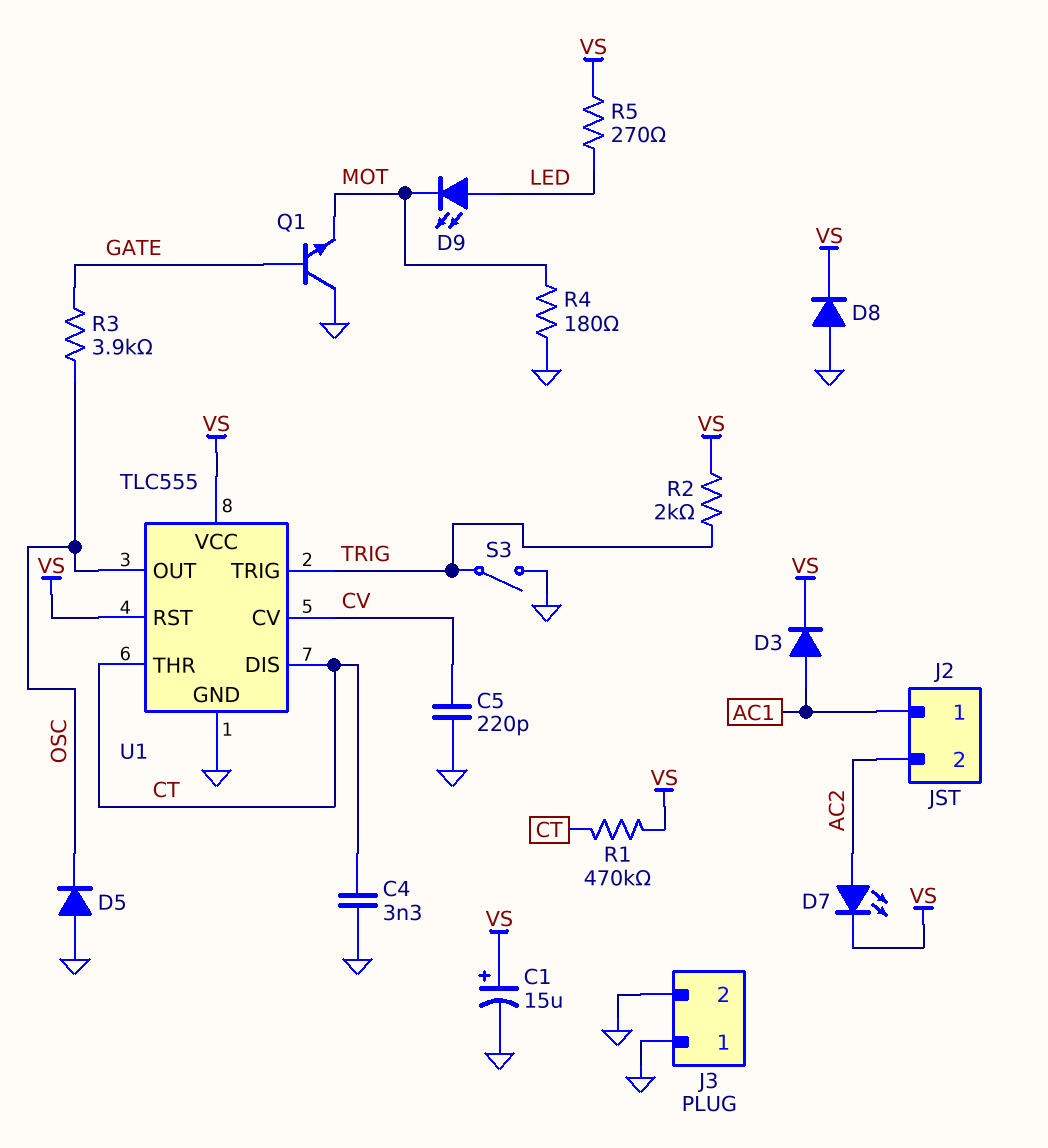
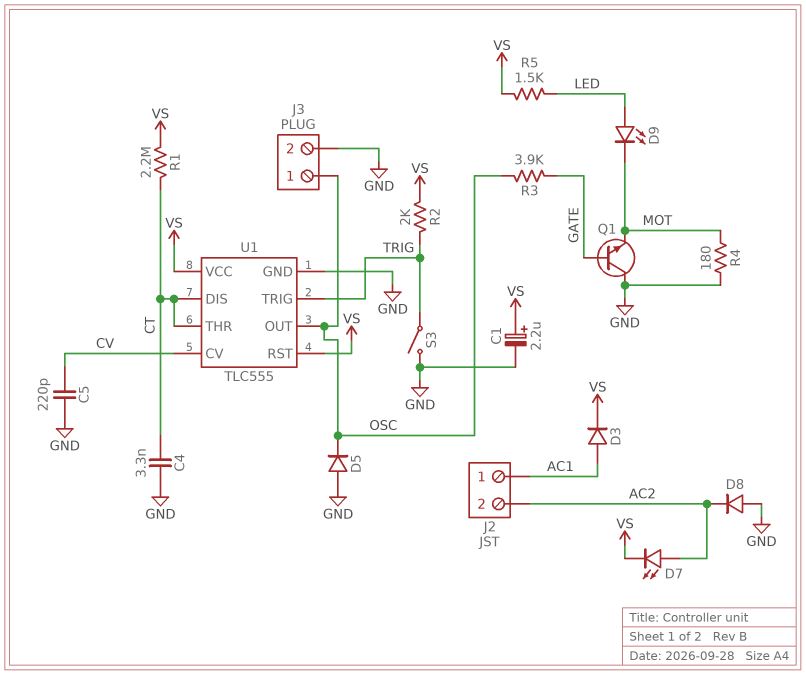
C1: 15uF (plus VS, minus GND) -> 2.2uF (plus VS, minus GND)
D8: diode (A GND, K VS) -> diode (A GND, K AC2)
J3 pin 1: GND -> OSC
R1: 470k (CT, VS) -> 2.2M (CT, VS)
R5: 270 (LED, VS) -> 1.5k (LED, VS)

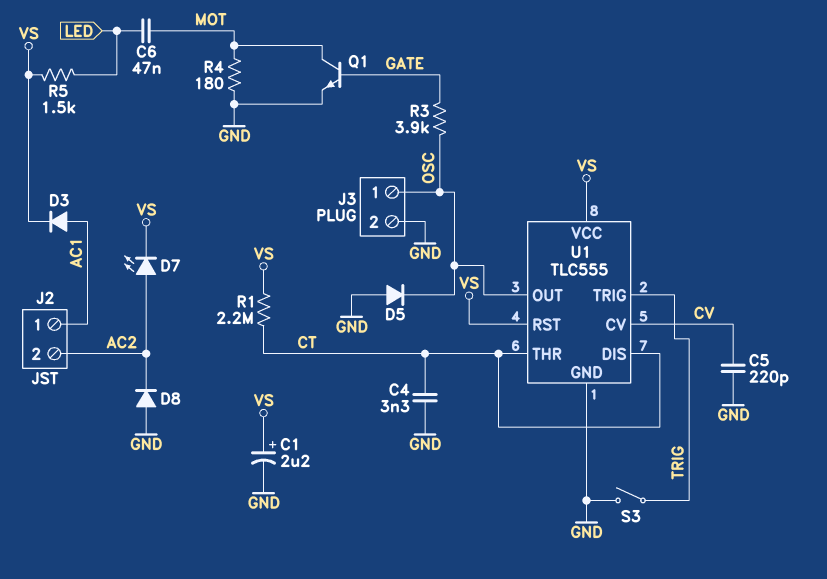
C6: none -> 47nF (LED, MOT)
D9: LED (A LED, K MOT) -> none
Q1: NPN (B GATE, C GND, E MOT) -> NPN (B GATE, C MOT, E GND)
R2: 2k (TRIG, VS) -> none

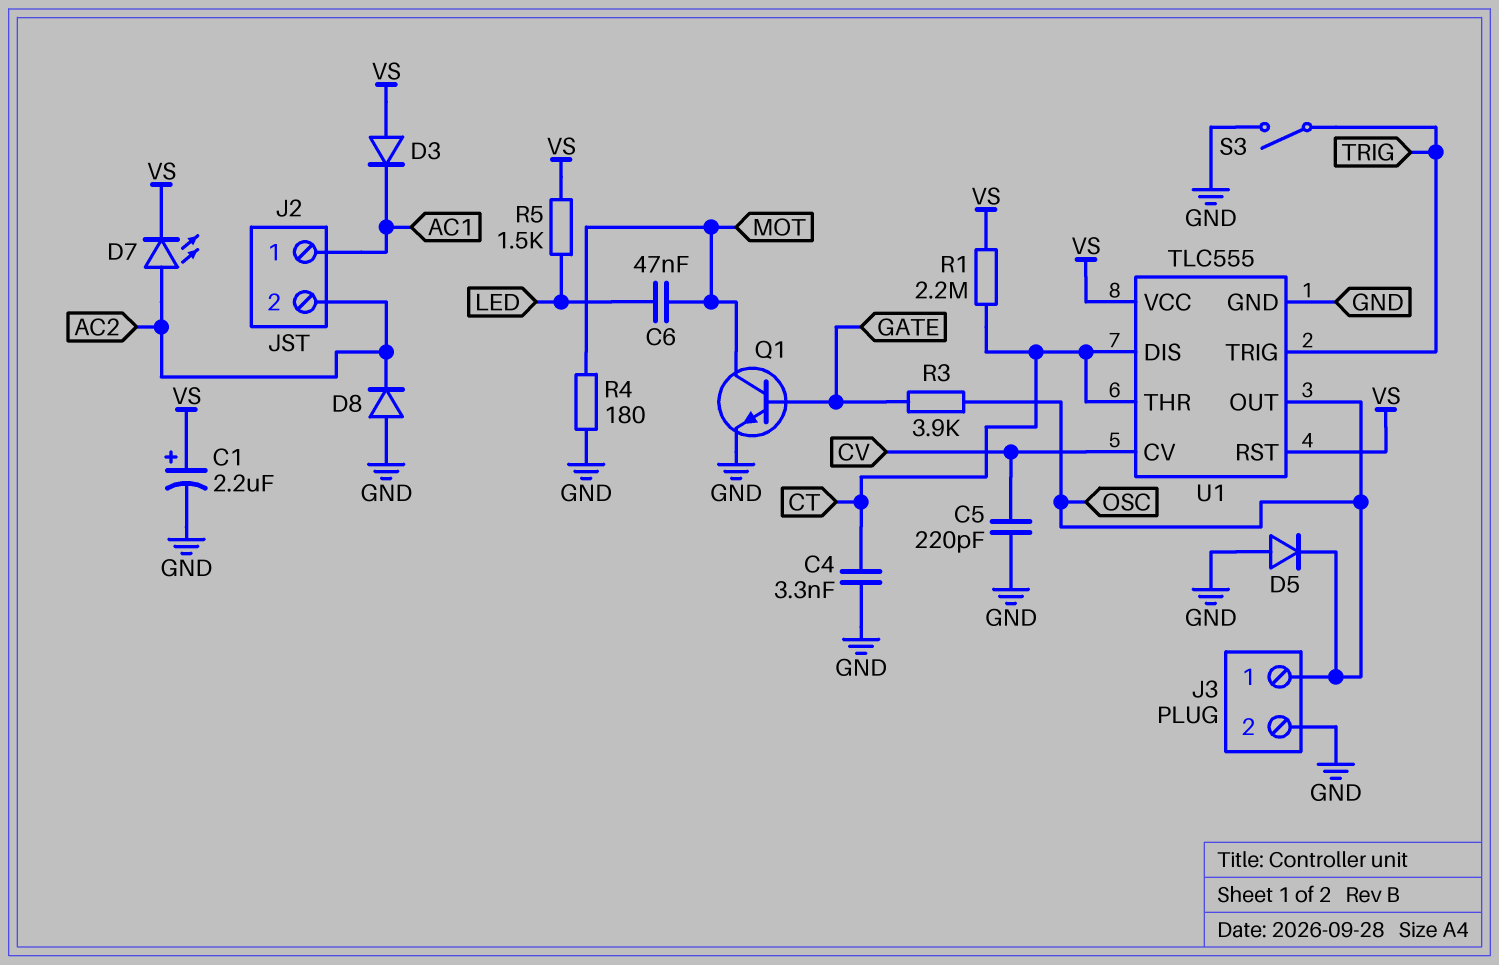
D3: diode (A AC1, K VS) -> diode (A VS, K AC1)

